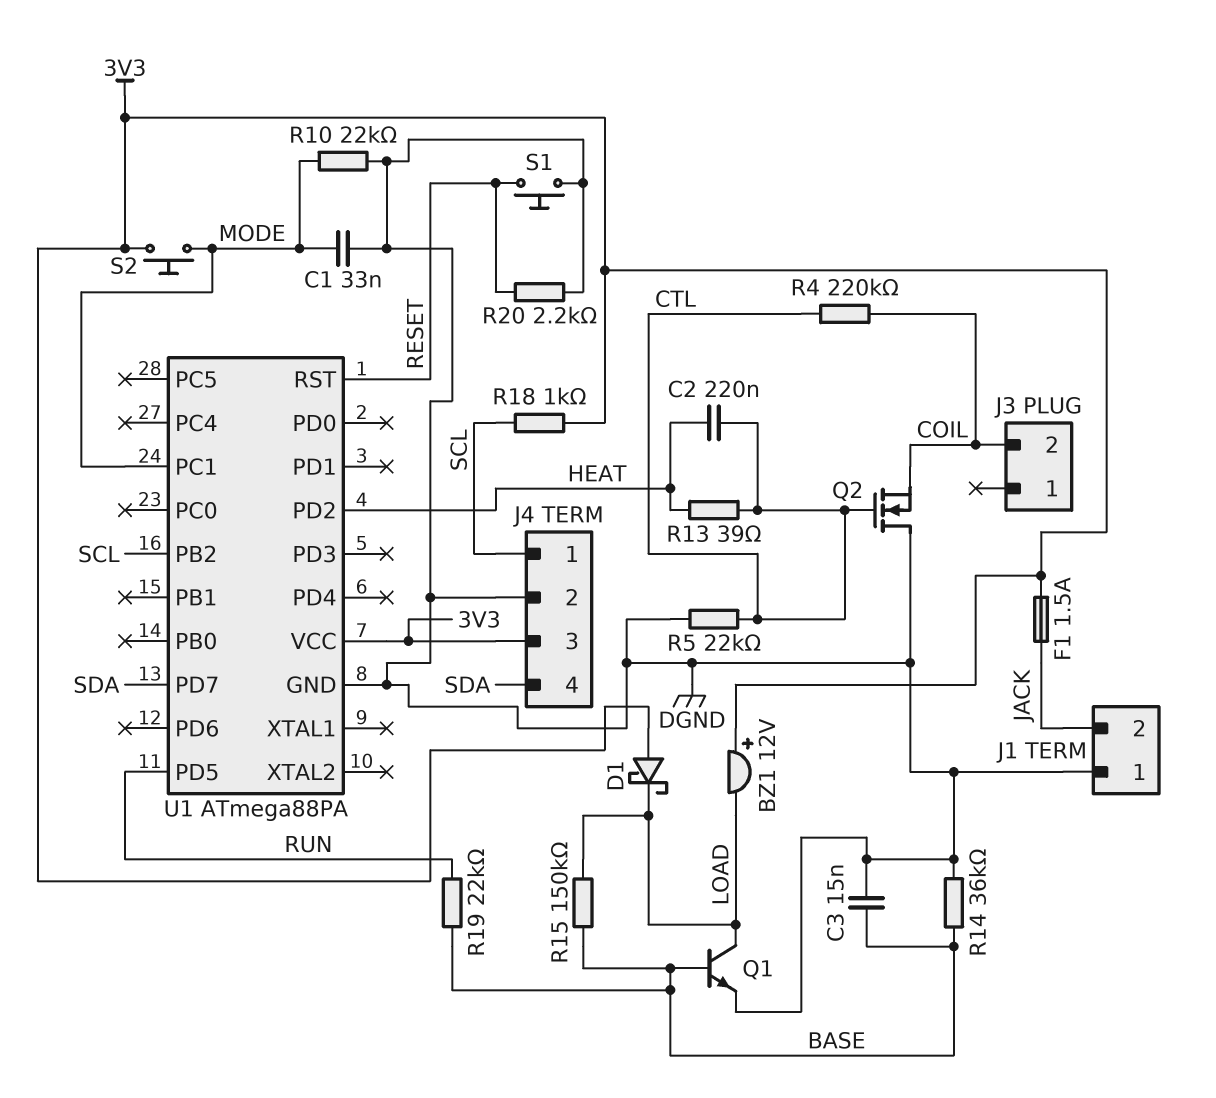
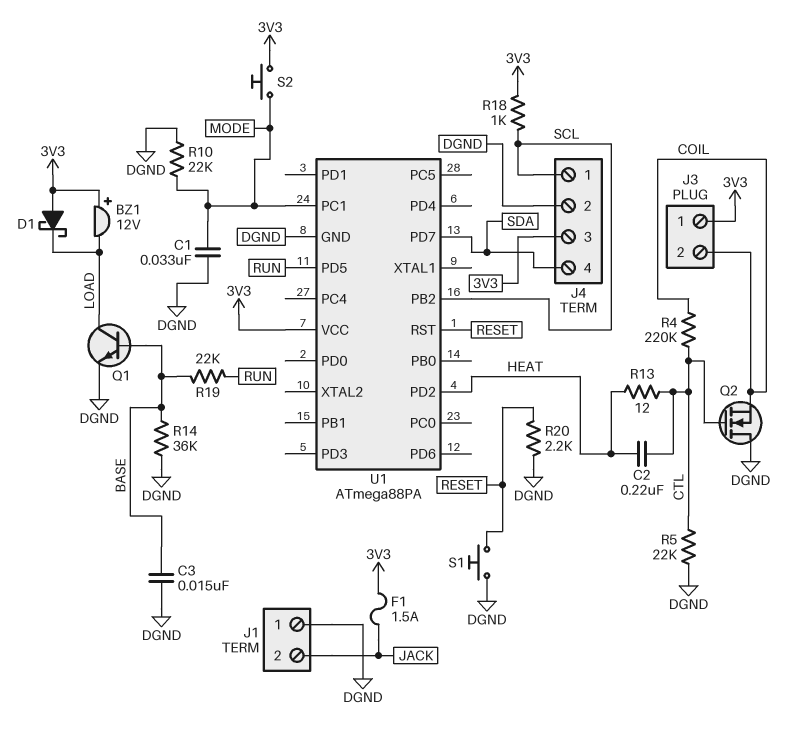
J3 pin 1: none -> 3V3
R13: 39 (CTL, HEAT) -> 12 (CTL, HEAT)
R15: 150k (BASE, LOAD) -> none

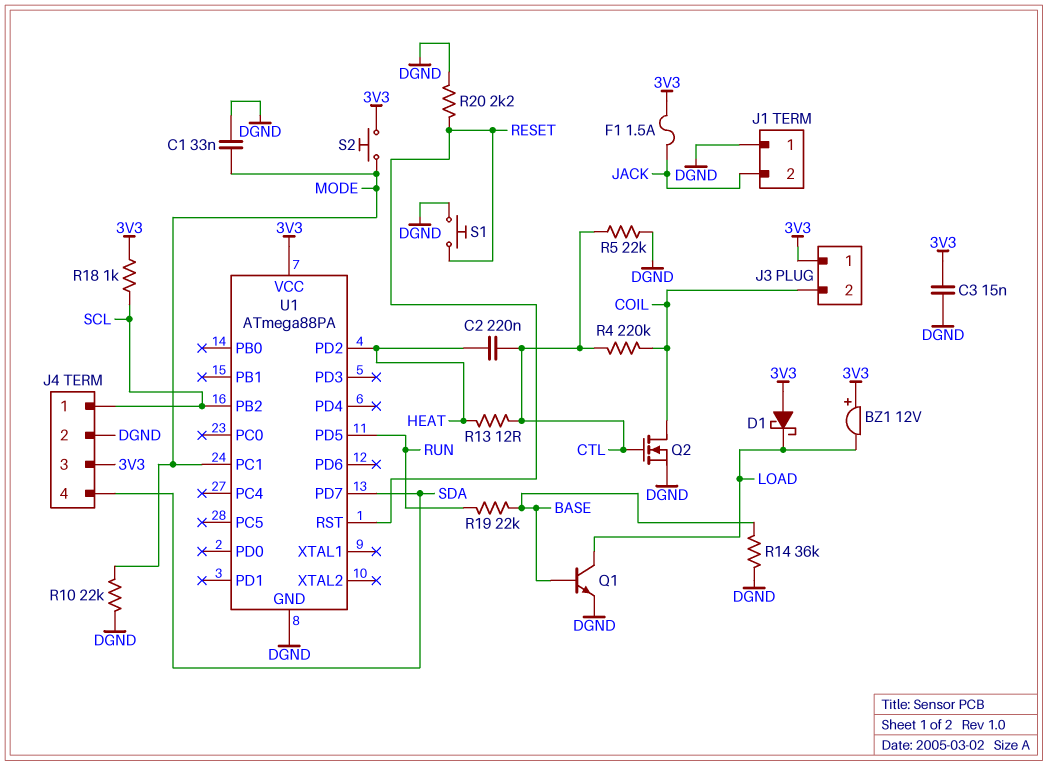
C3: 15nF (BASE, DGND) -> 15nF (3V3, DGND)
Q2: NMOS (G CTL, D DGND, S COIL) -> NMOS (G CTL, D COIL, S DGND)

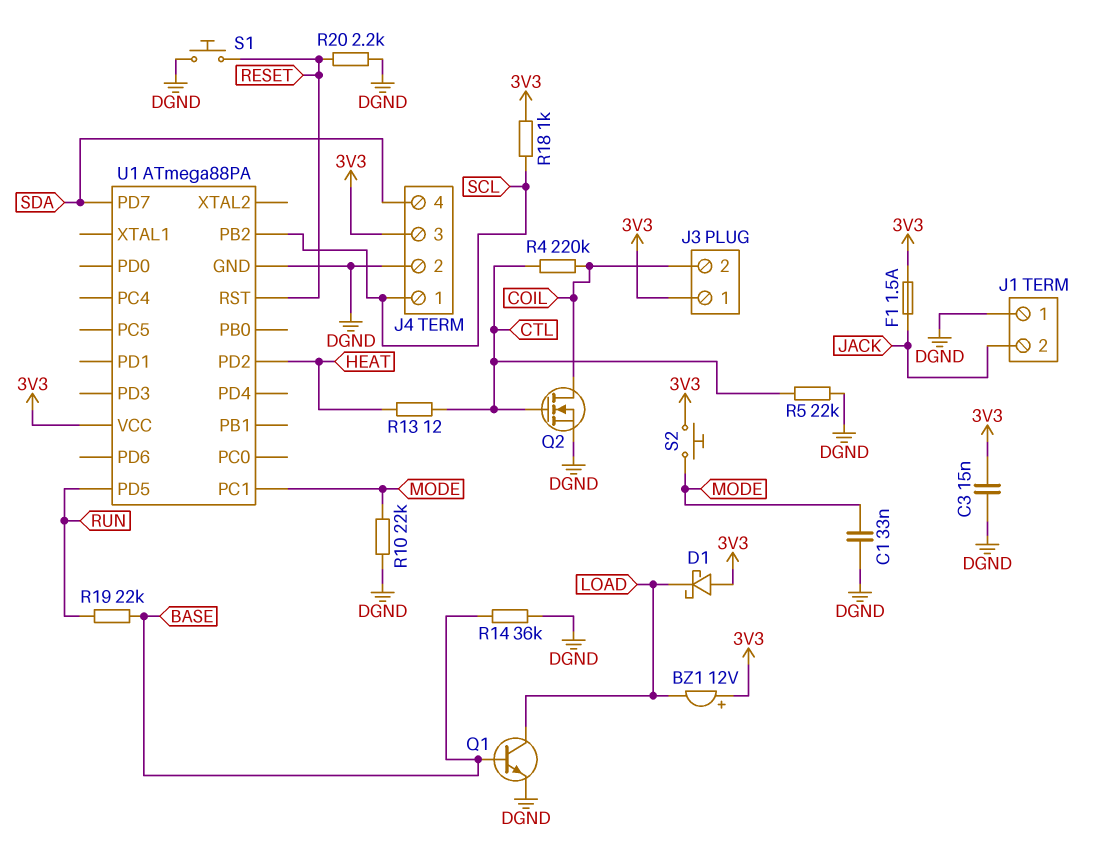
C2: 220nF (CTL, HEAT) -> none

